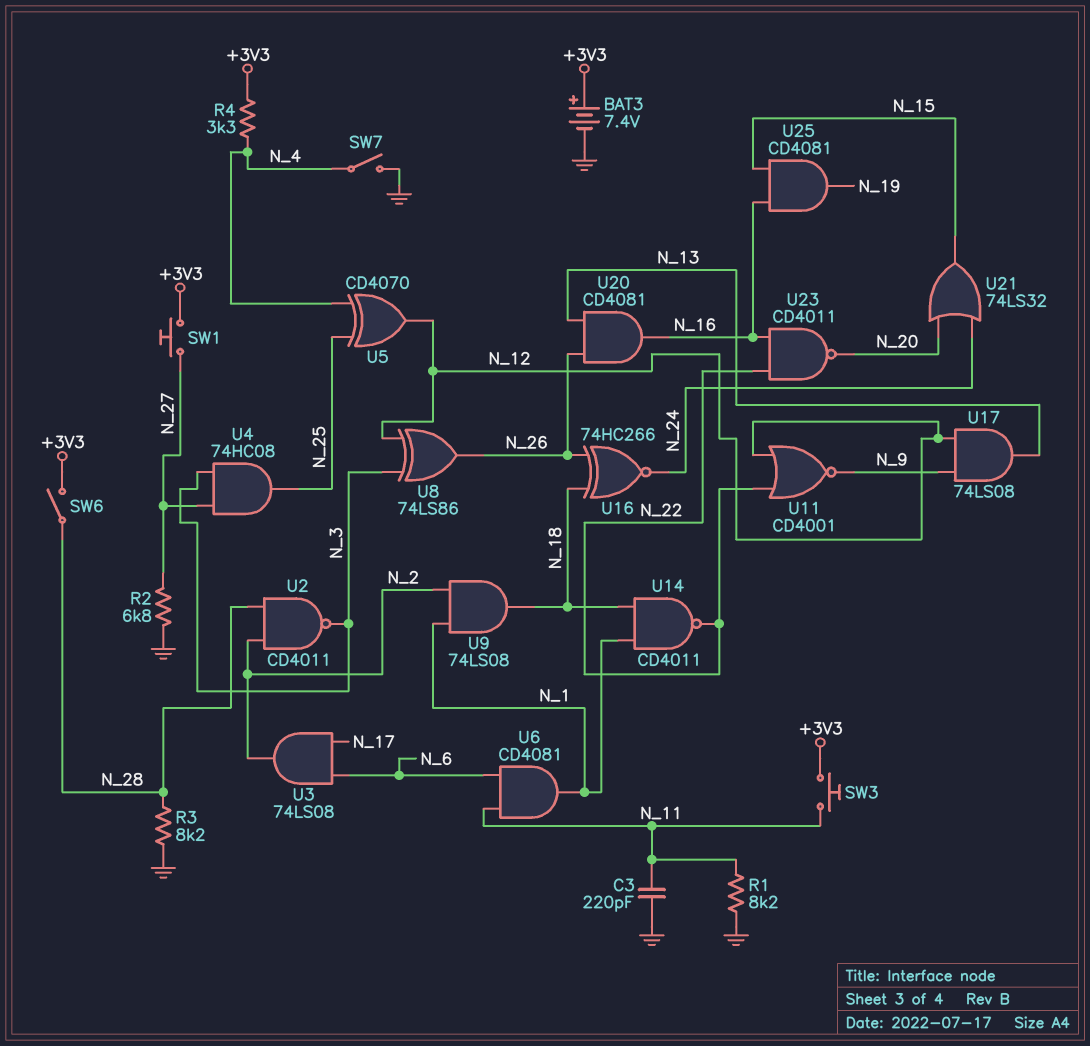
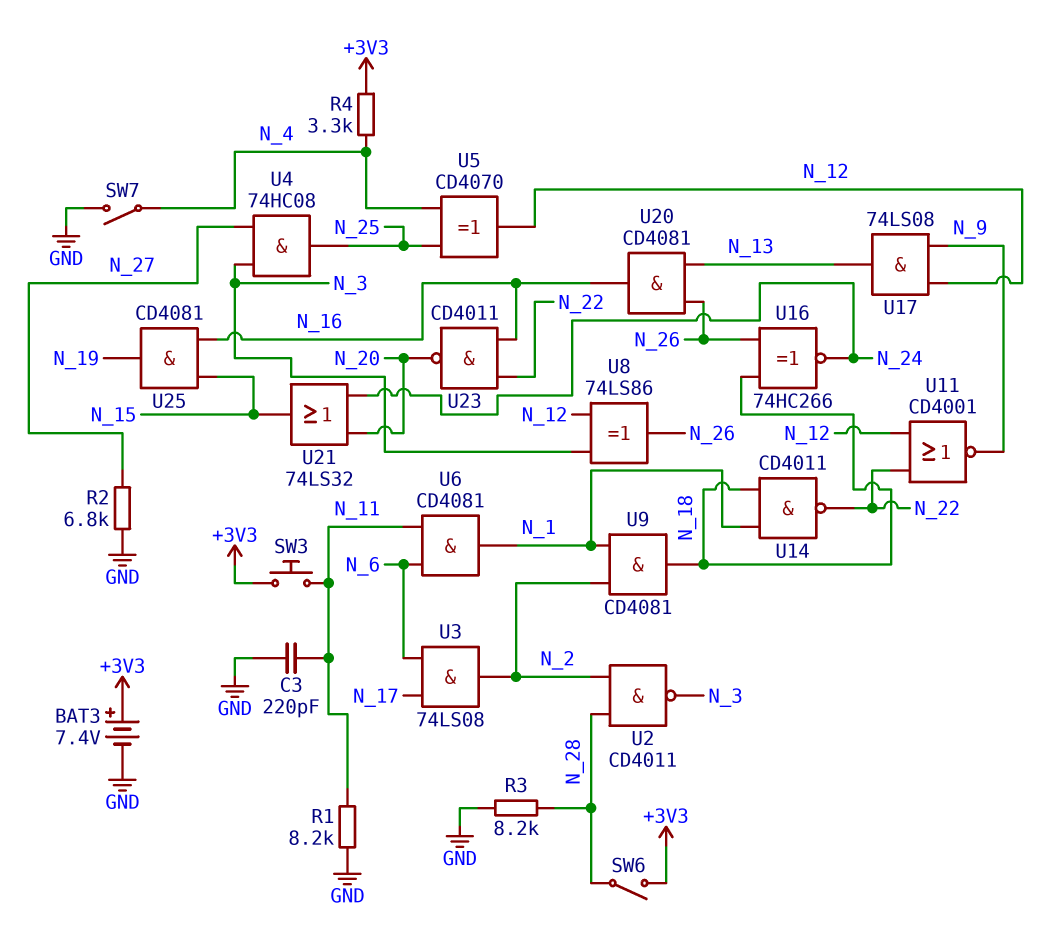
SW1: button (+3V3, N_27) -> none
U9: AND 74LS08 (in N_1, in N_2, out N_18) -> AND CD4081 (in N_1, in N_2, out N_18)

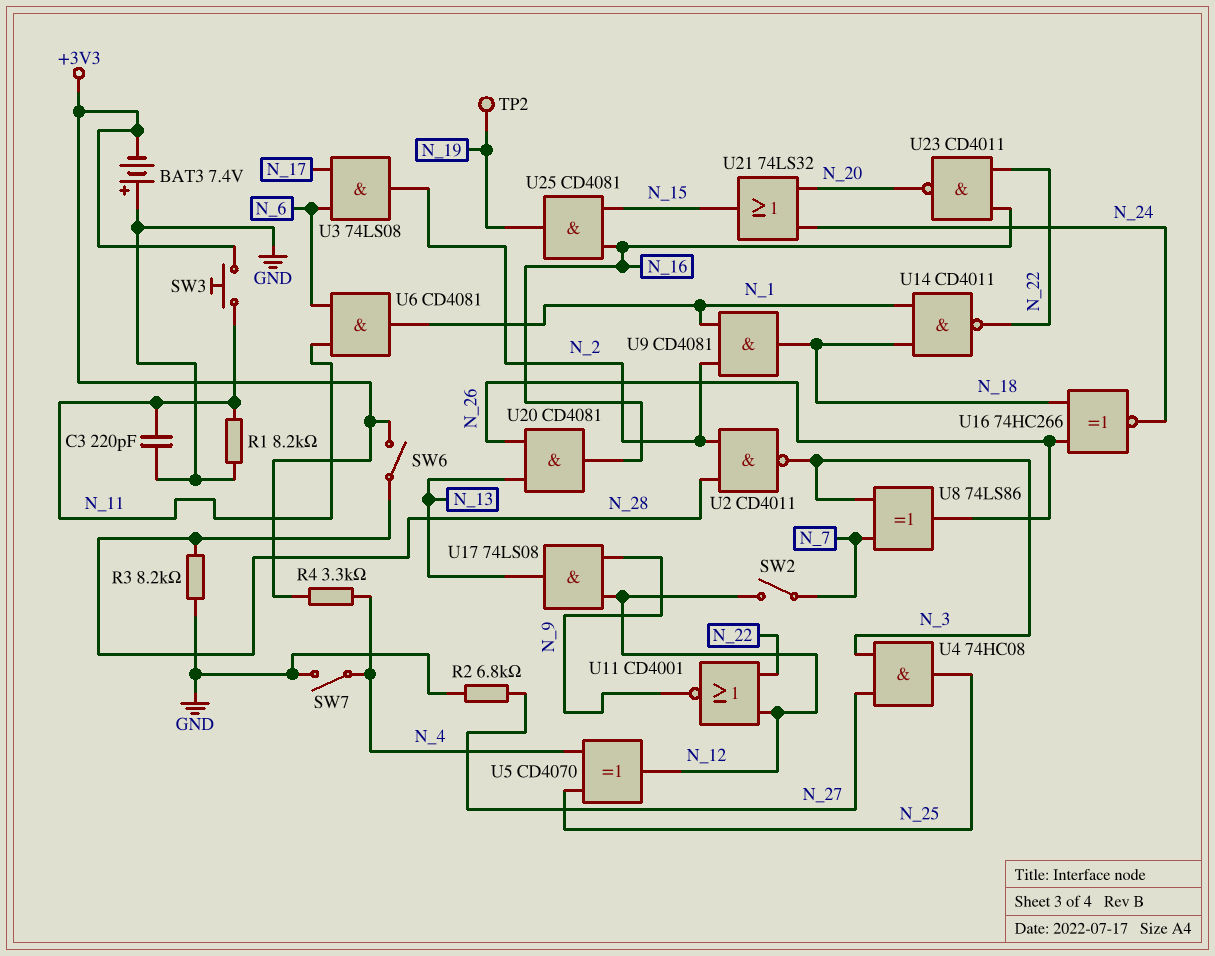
BAT3: 7.4V (plus +3V3, minus GND) -> 7.4V (plus GND, minus +3V3)
SW2: none -> switch (N_7, N_12)
TP2: none -> test point (N_19)
U8: XOR 74LS86 (in N_3, in N_12, out N_26) -> XOR 74LS86 (in N_3, in N_7, out N_26)

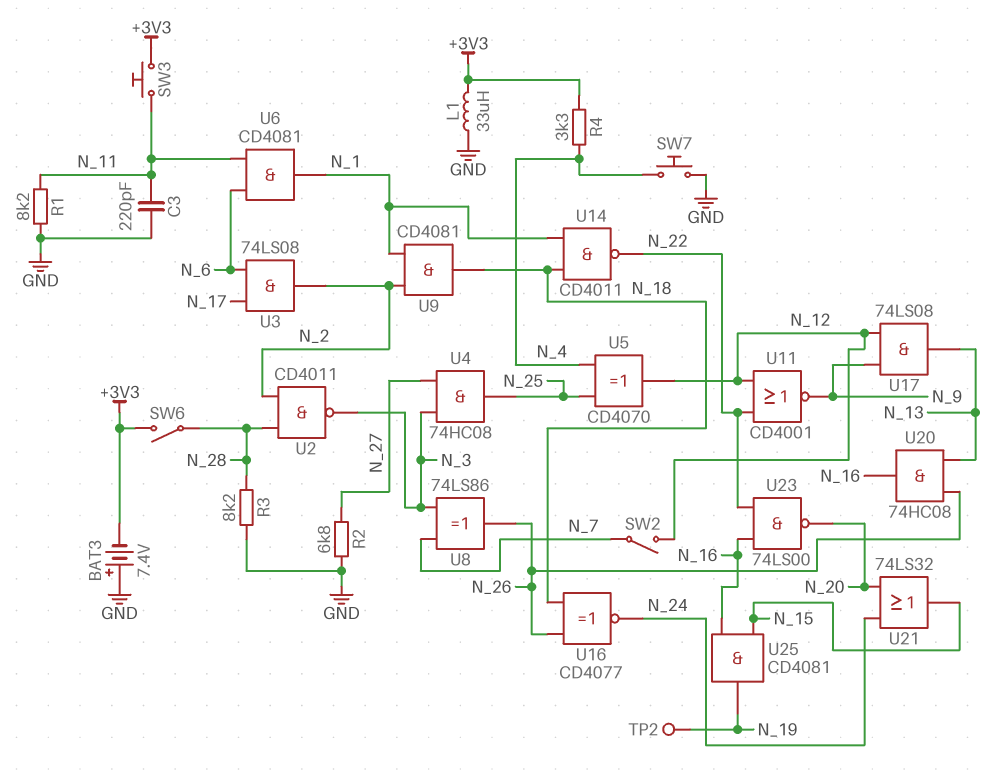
L1: none -> 33uH (+3V3, GND)
SW7: switch (GND, N_4) -> button (GND, N_4)
U16: XNOR 74HC266 (in N_18, in N_26, out N_24) -> XNOR CD4077 (in N_18, in N_26, out N_24)
U20: AND CD4081 (in N_13, in N_26, out N_16) -> AND 74HC08 (in N_13, in N_26, out N_16)
U23: NAND CD4011 (in N_16, in N_22, out N_20) -> NAND 74LS00 (in N_16, in N_22, out N_20)

